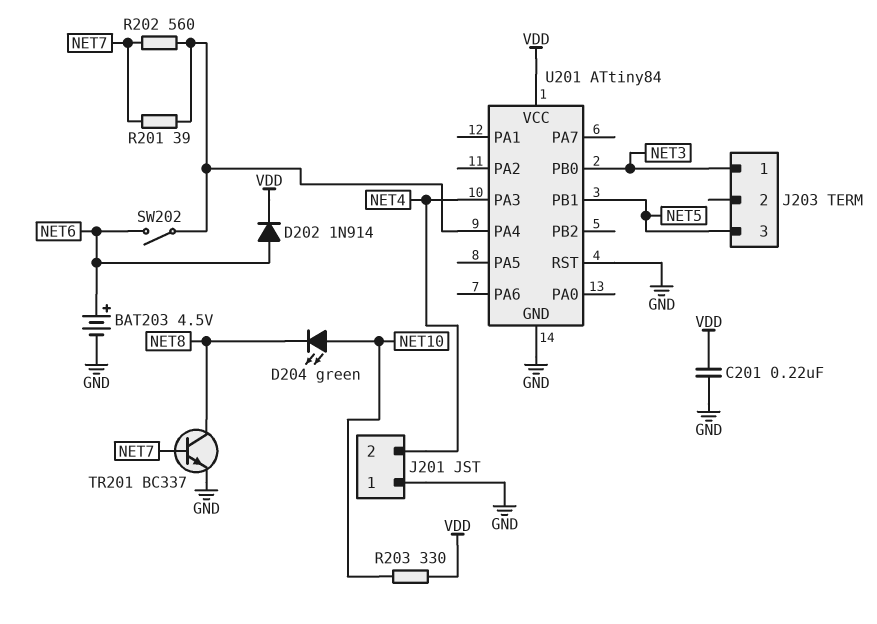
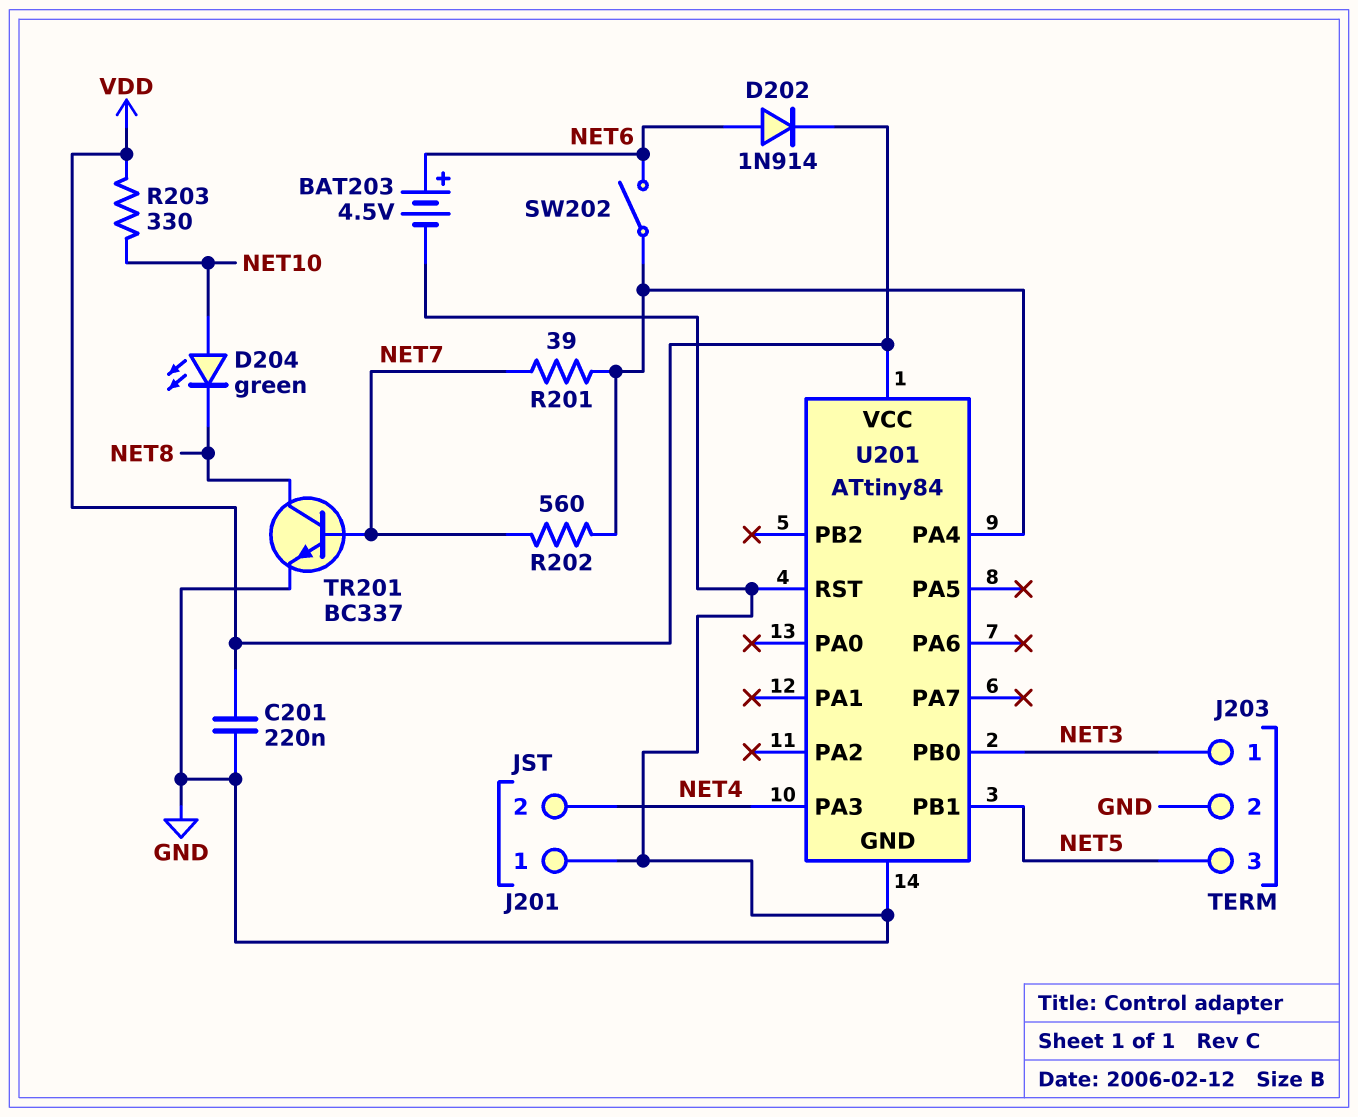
J203 pin 2: none -> GND

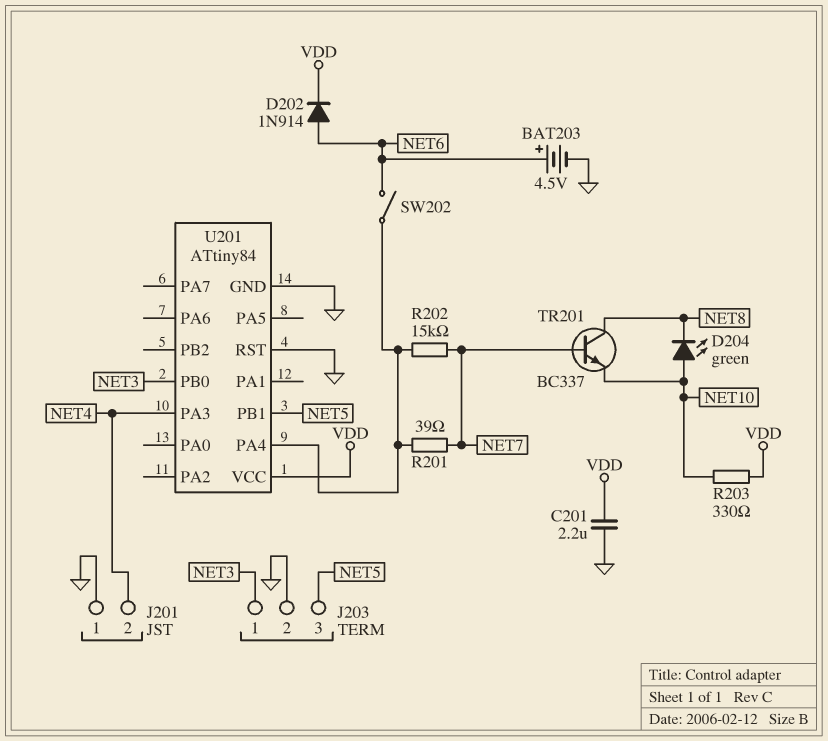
C201: 220nF (GND, VDD) -> 2.2uF (GND, VDD)
R202: 560 (NET7, U201/PA4) -> 15k (NET7, U201/PA4)
TR201: NPN BC337 (B NET7, C NET8, E GND) -> NPN BC337 (B NET7, C NET8, E NET10)

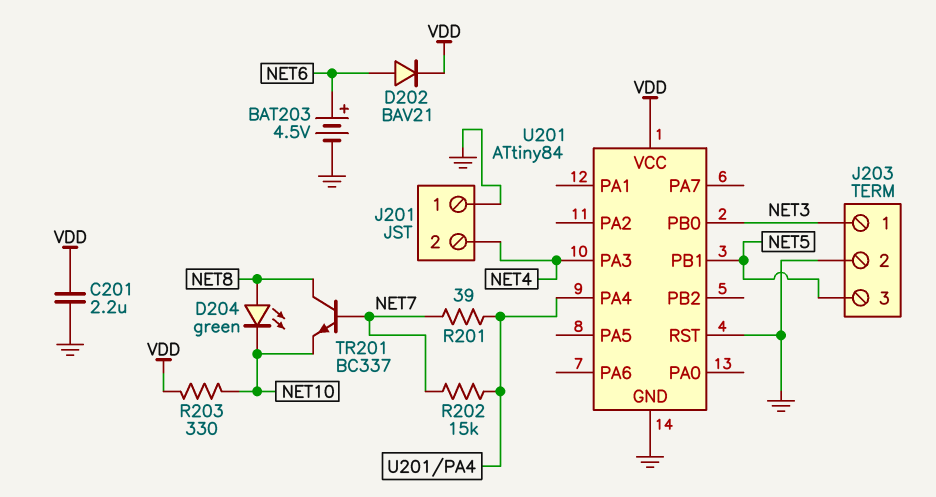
D202: diode 1N914 (A NET6, K VDD) -> diode BAV21 (A NET6, K VDD)
D204: LED green (A NET10, K NET8) -> LED green (A NET8, K NET10)
SW202: switch (NET6, U201/PA4) -> none

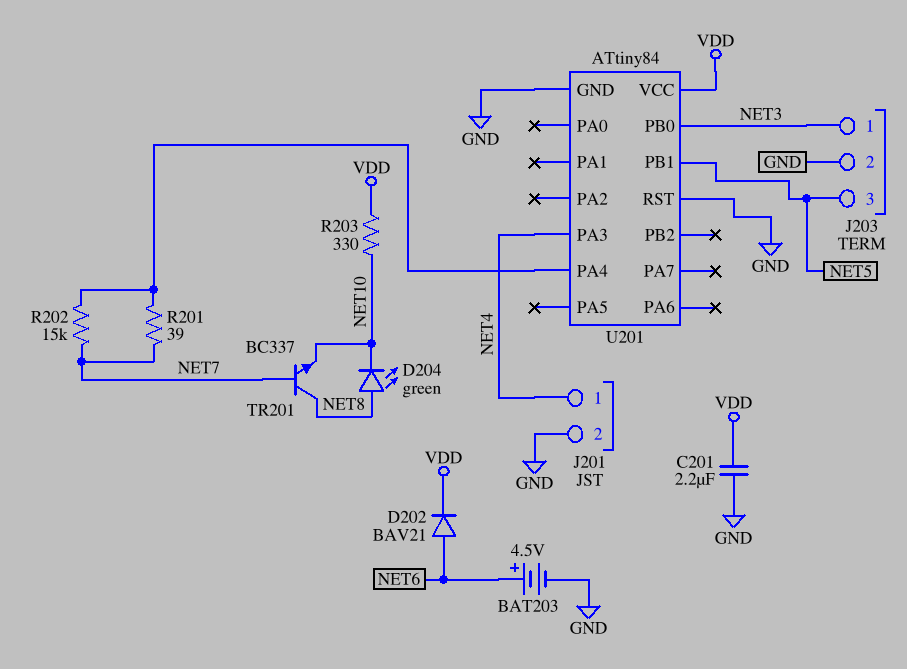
J201 pin 1: GND -> NET4
J201 pin 2: NET4 -> GND

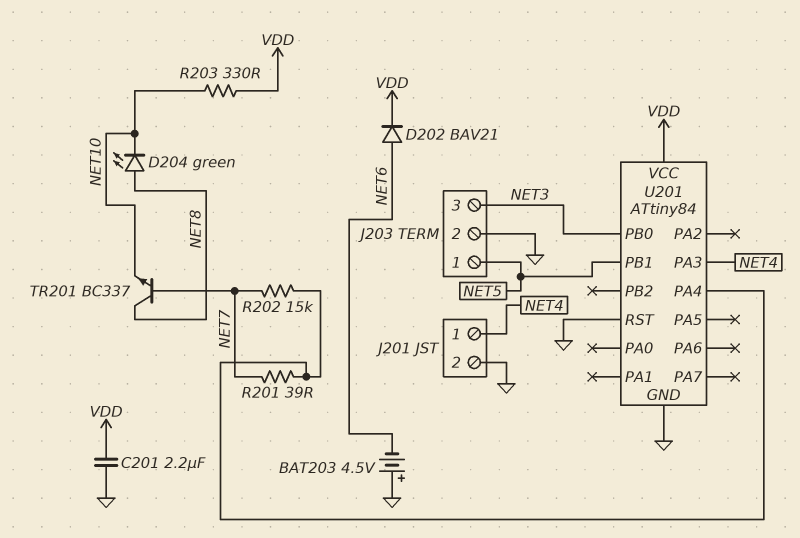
BAT203: 4.5V (plus NET6, minus GND) -> 4.5V (plus GND, minus NET6)
J203 pin 1: NET3 -> NET5
J203 pin 3: NET5 -> NET3

